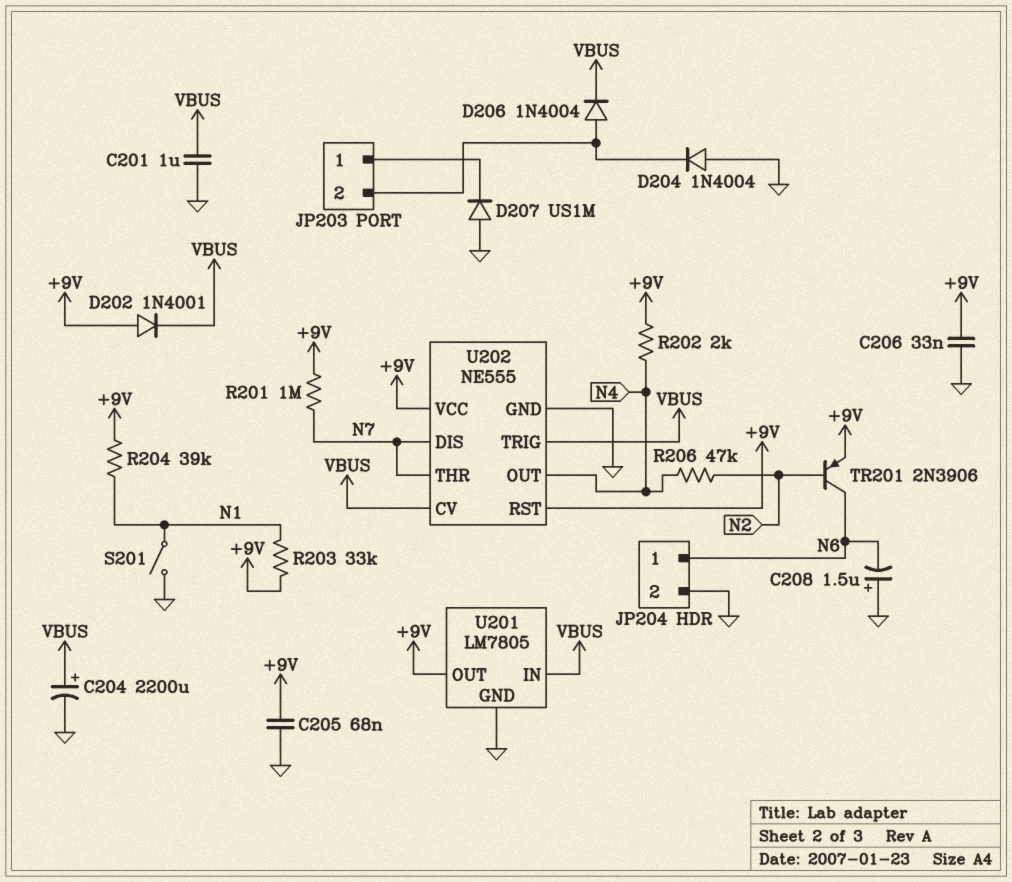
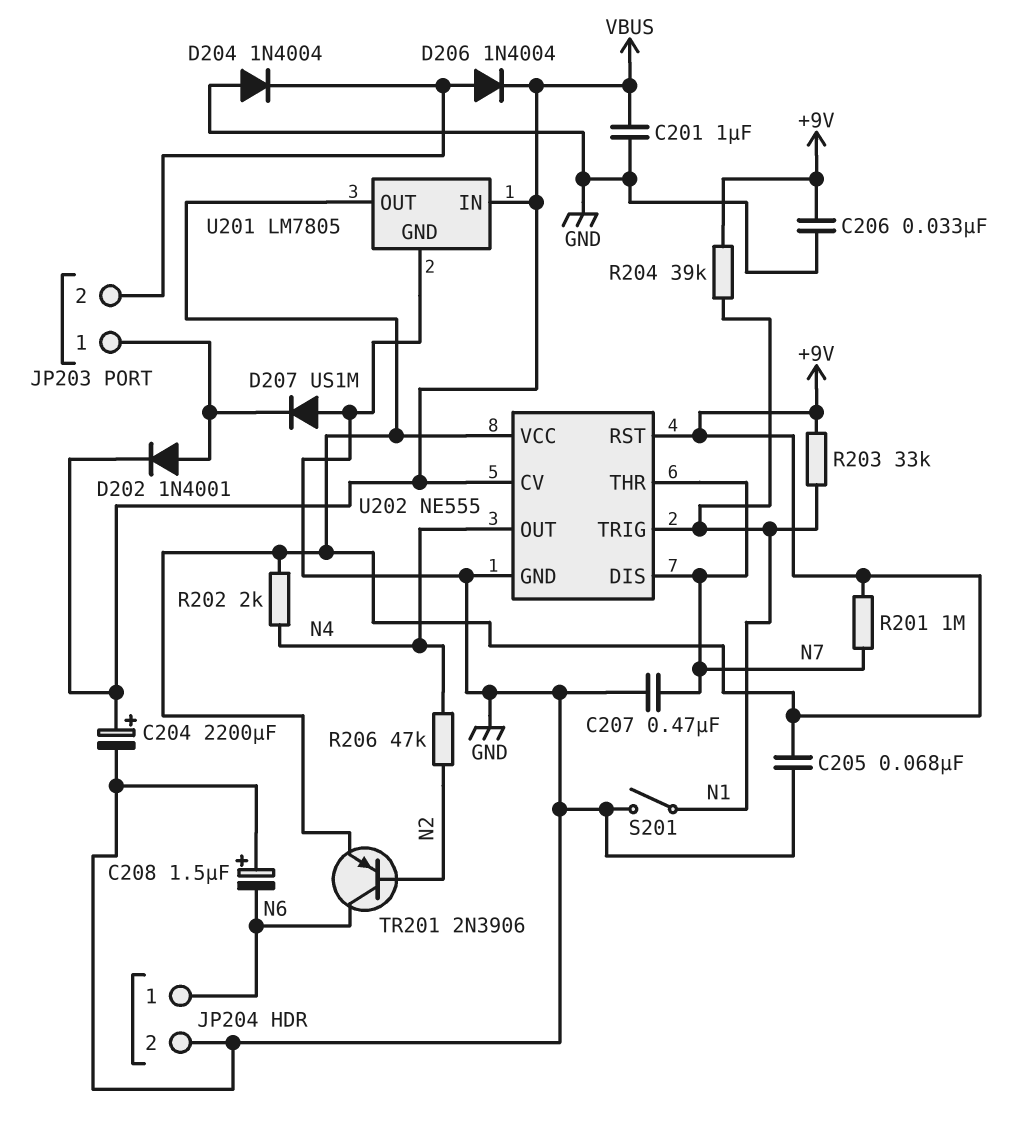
C207: none -> 470nF (GND, N7)
D202: diode 1N4001 (A +9V, K VBUS) -> diode 1N4001 (A JP203/1, K VBUS)
U202 pin TRIG: VBUS -> N1

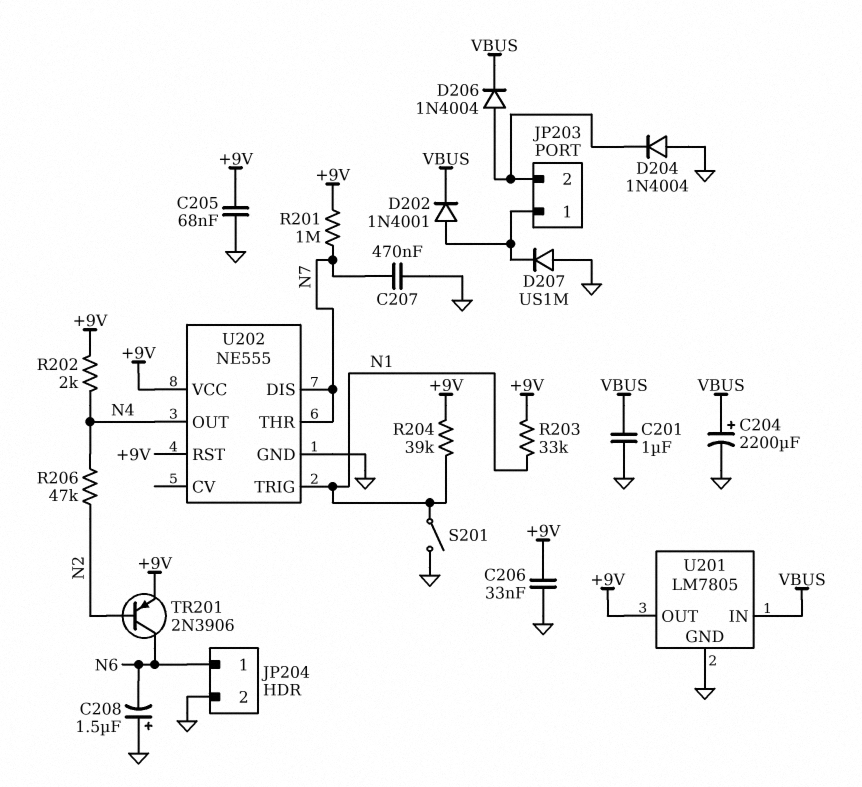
U202 pin CV: VBUS -> none

